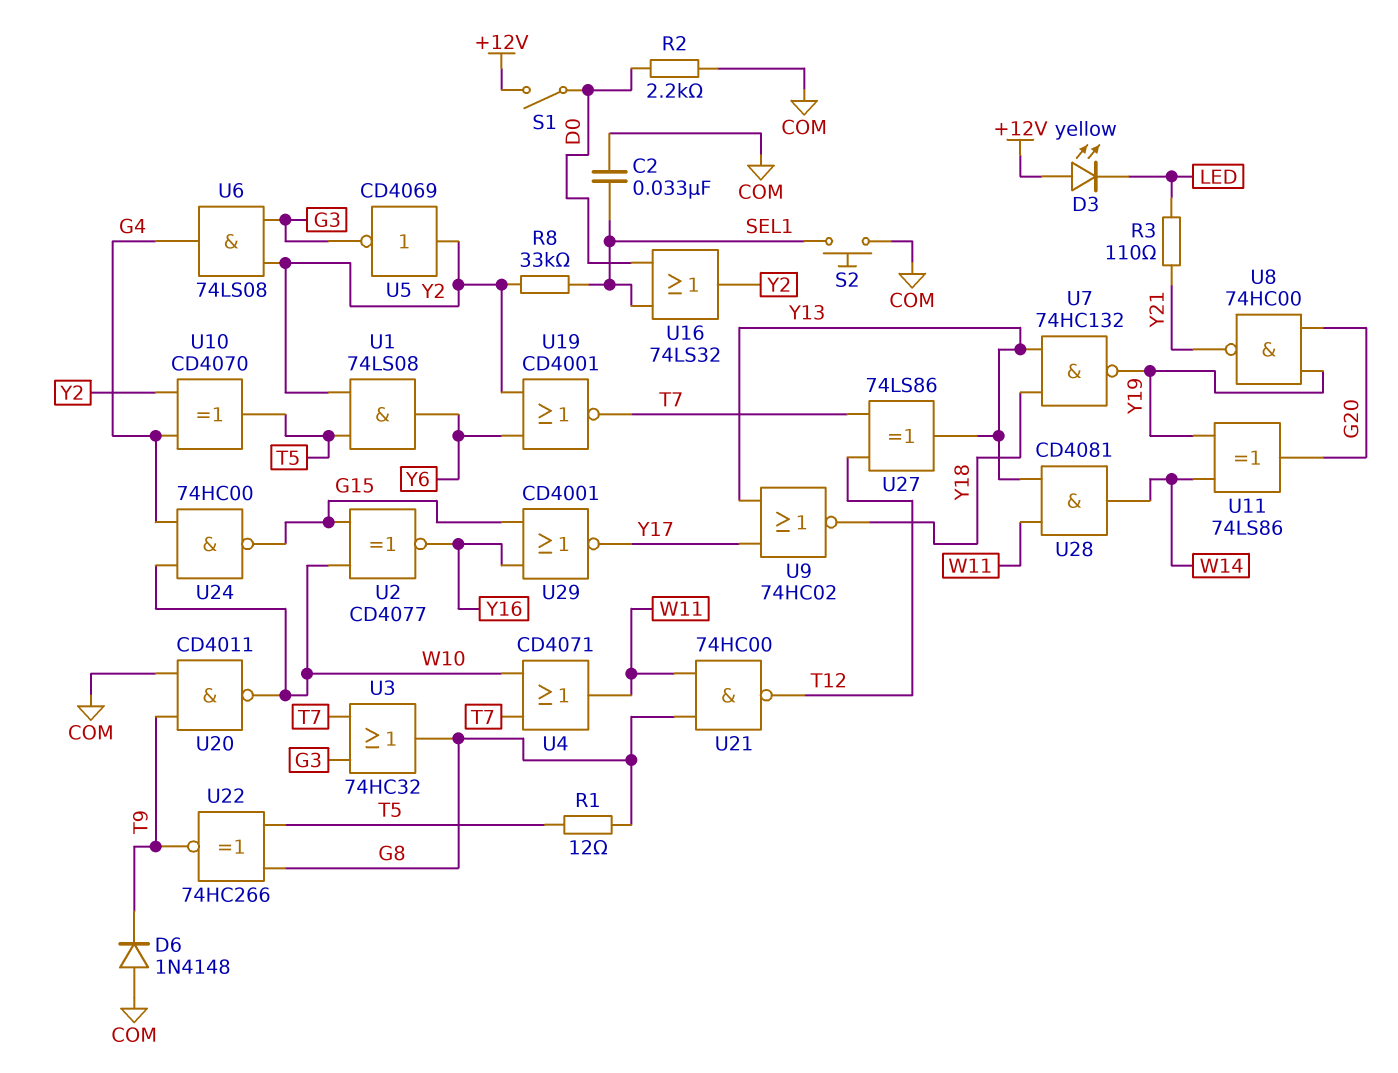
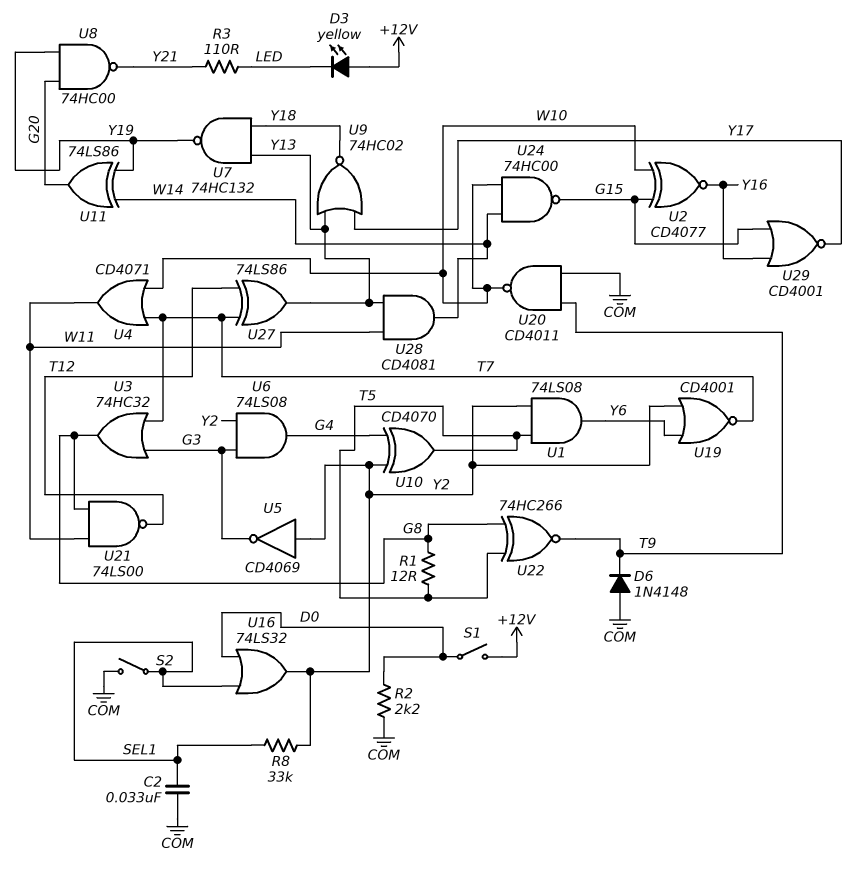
S2: button (COM, SEL1) -> switch (COM, SEL1)
U21: NAND 74HC00 (in G8, in W11, out T12) -> NAND 74LS00 (in G8, in W11, out T12)
U24: NAND 74HC00 (in G4, in W10, out G15) -> NAND 74HC00 (in W10, in W14, out G15)

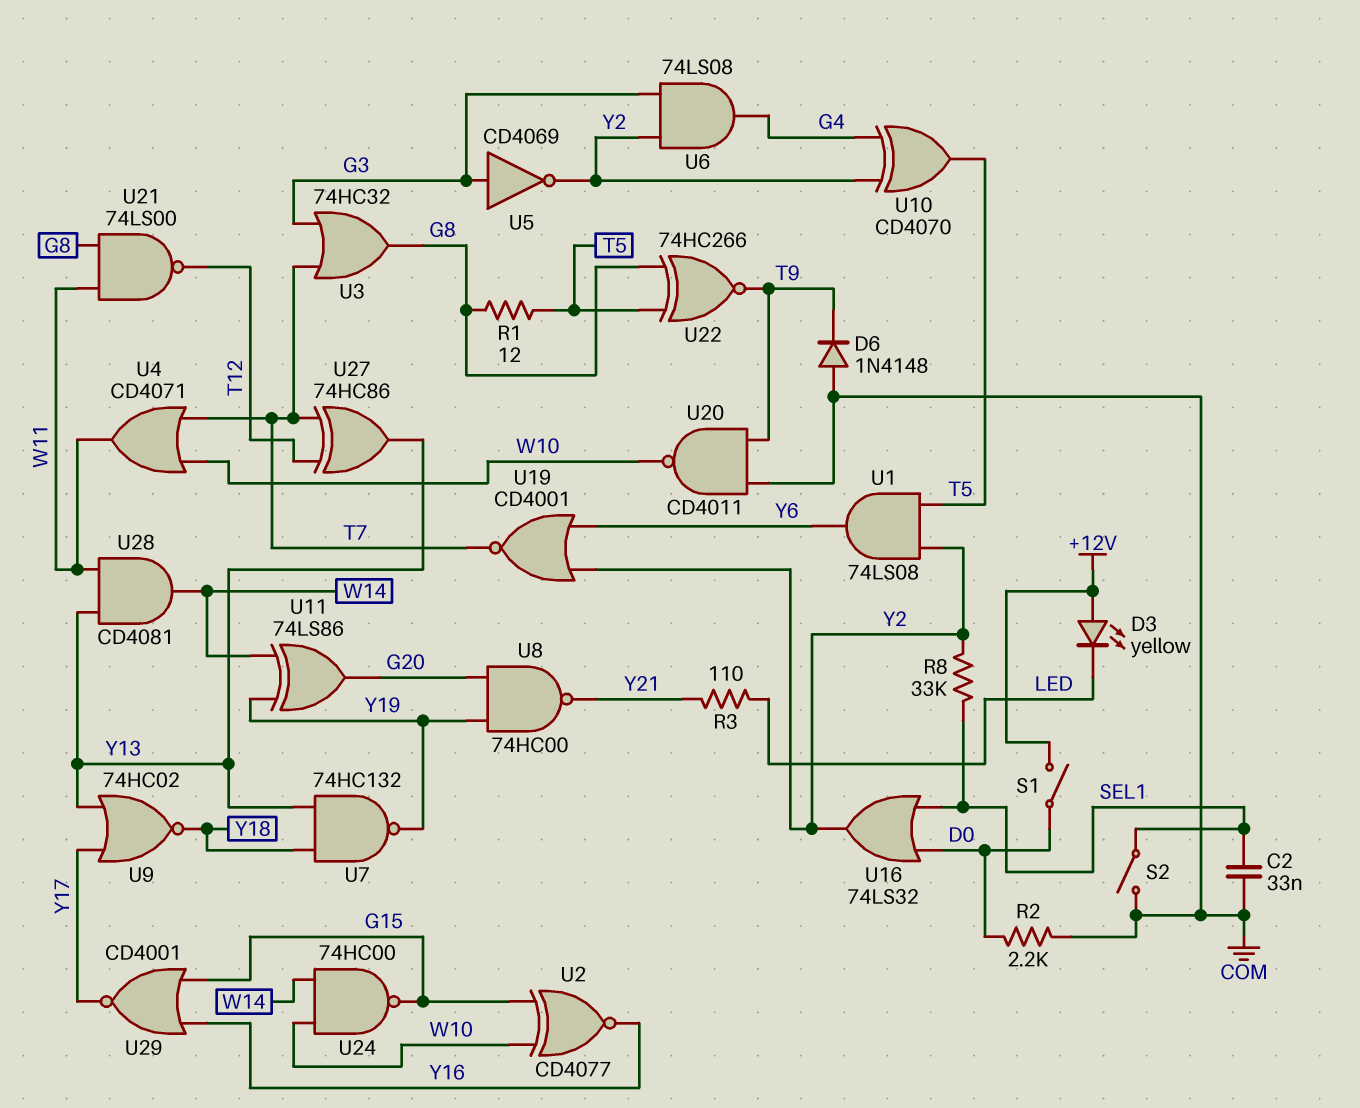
U5: NOT CD4069 (in Y2, out G3) -> NOT CD4069 (in G3, out Y2)
U27: XOR 74LS86 (in T7, in T12, out Y13) -> XOR 74HC86 (in T7, in T12, out Y13)

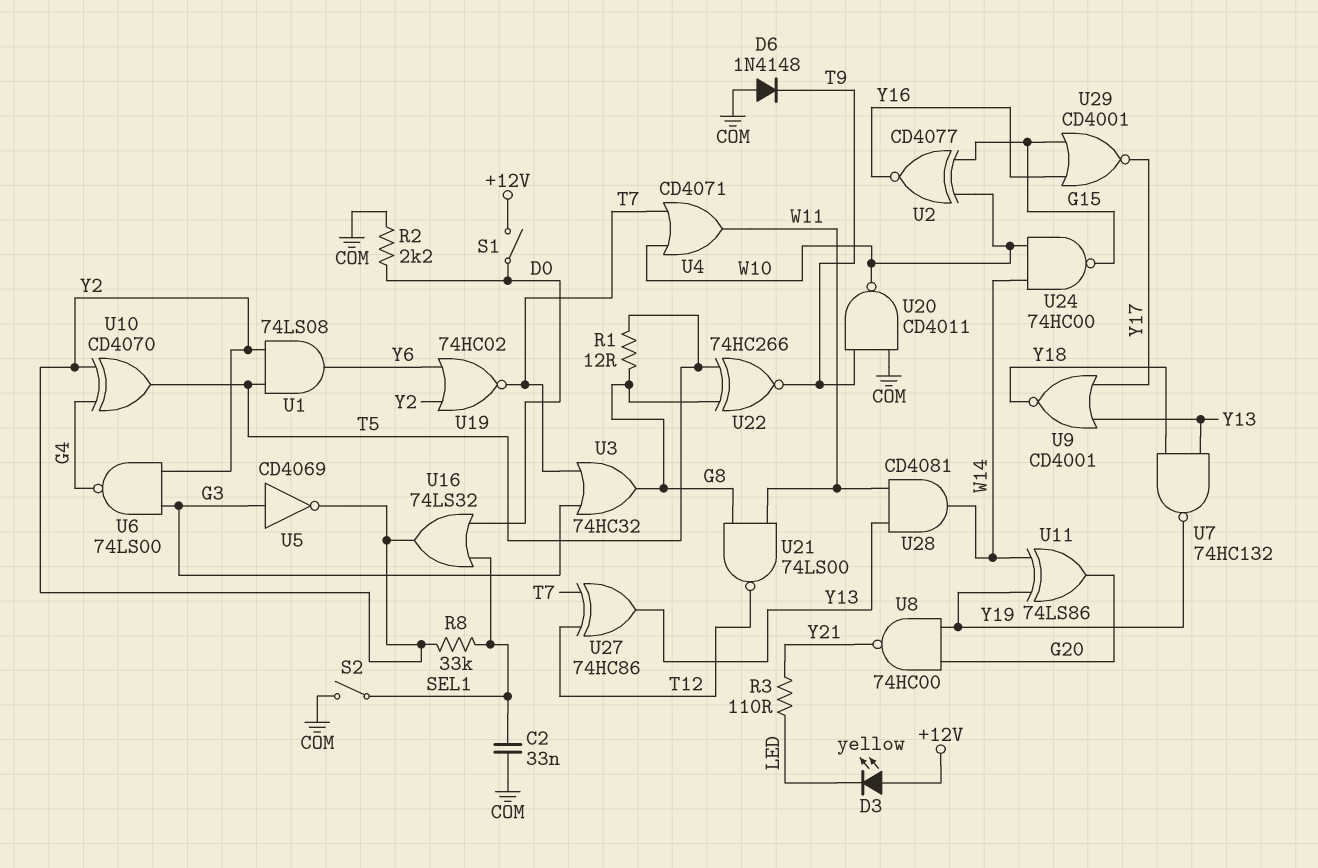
U6: AND 74LS08 (in G3, in Y2, out G4) -> NAND 74LS00 (in G3, in Y2, out G4)
U9: NOR 74HC02 (in Y13, in Y17, out Y18) -> NOR CD4001 (in Y13, in Y17, out Y18)
U19: NOR CD4001 (in Y2, in Y6, out T7) -> NOR 74HC02 (in Y2, in Y6, out T7)

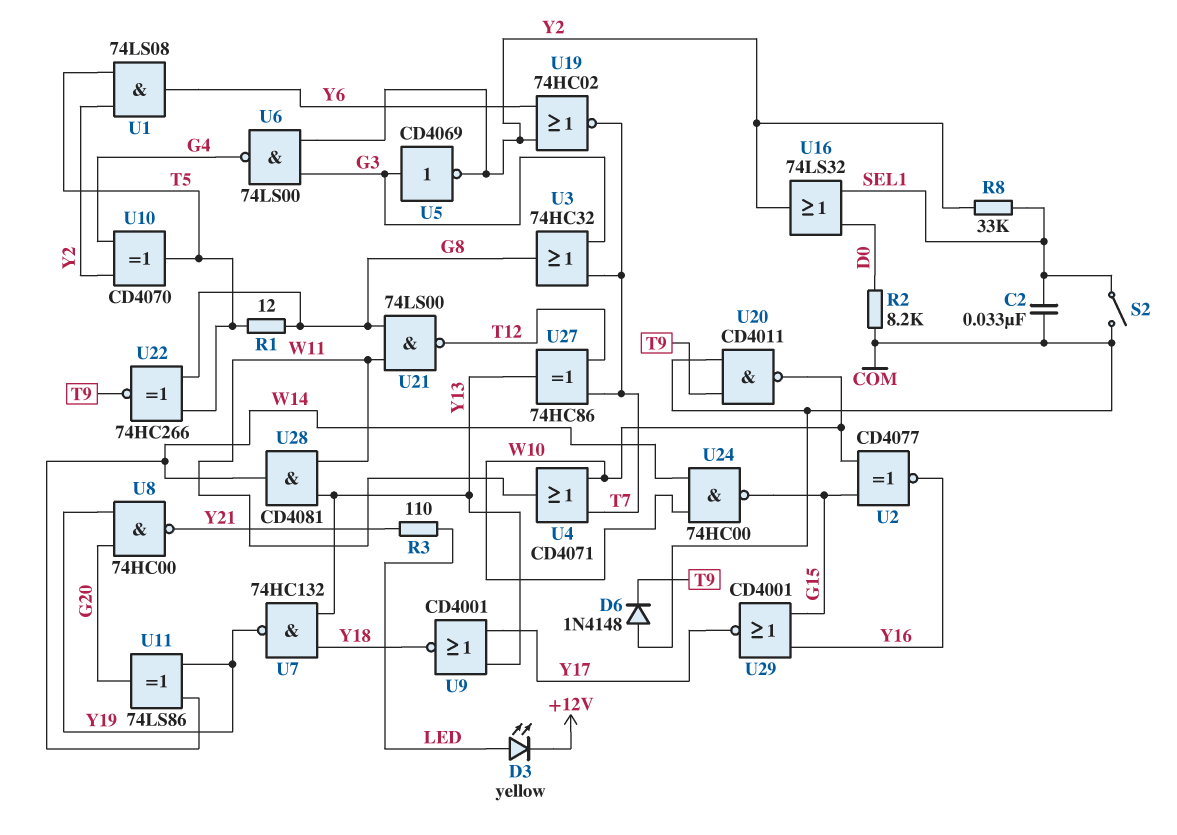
D3: LED yellow (A +12V, K LED) -> LED yellow (A LED, K +12V)
R2: 2.2k (COM, D0) -> 8.2k (COM, D0)
S1: switch (+12V, D0) -> none

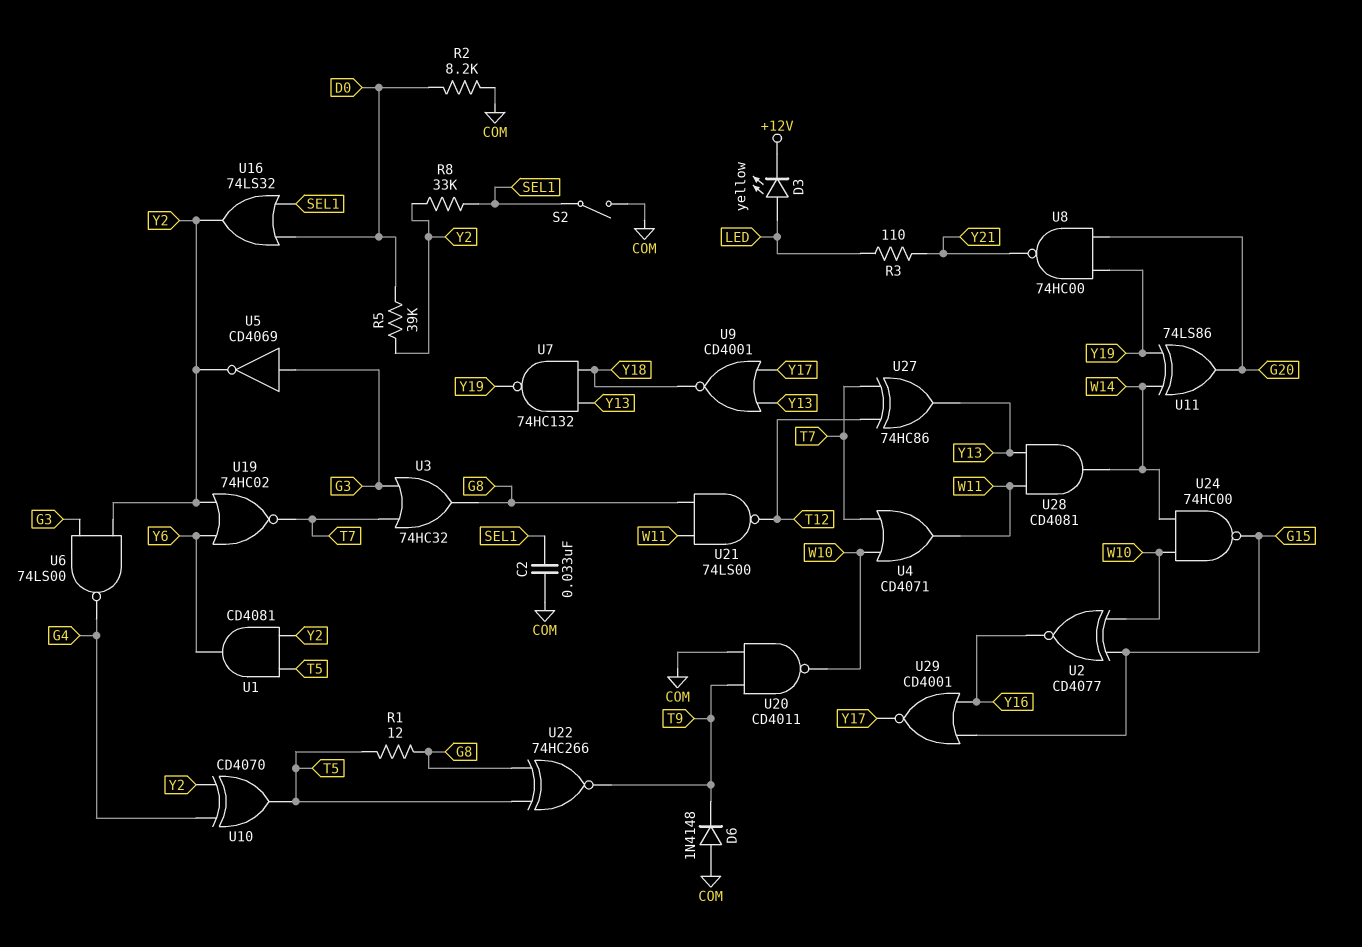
R5: none -> 39k (D0, Y2)
U1: AND 74LS08 (in T5, in Y2, out Y6) -> AND CD4081 (in T5, in Y2, out Y6)

